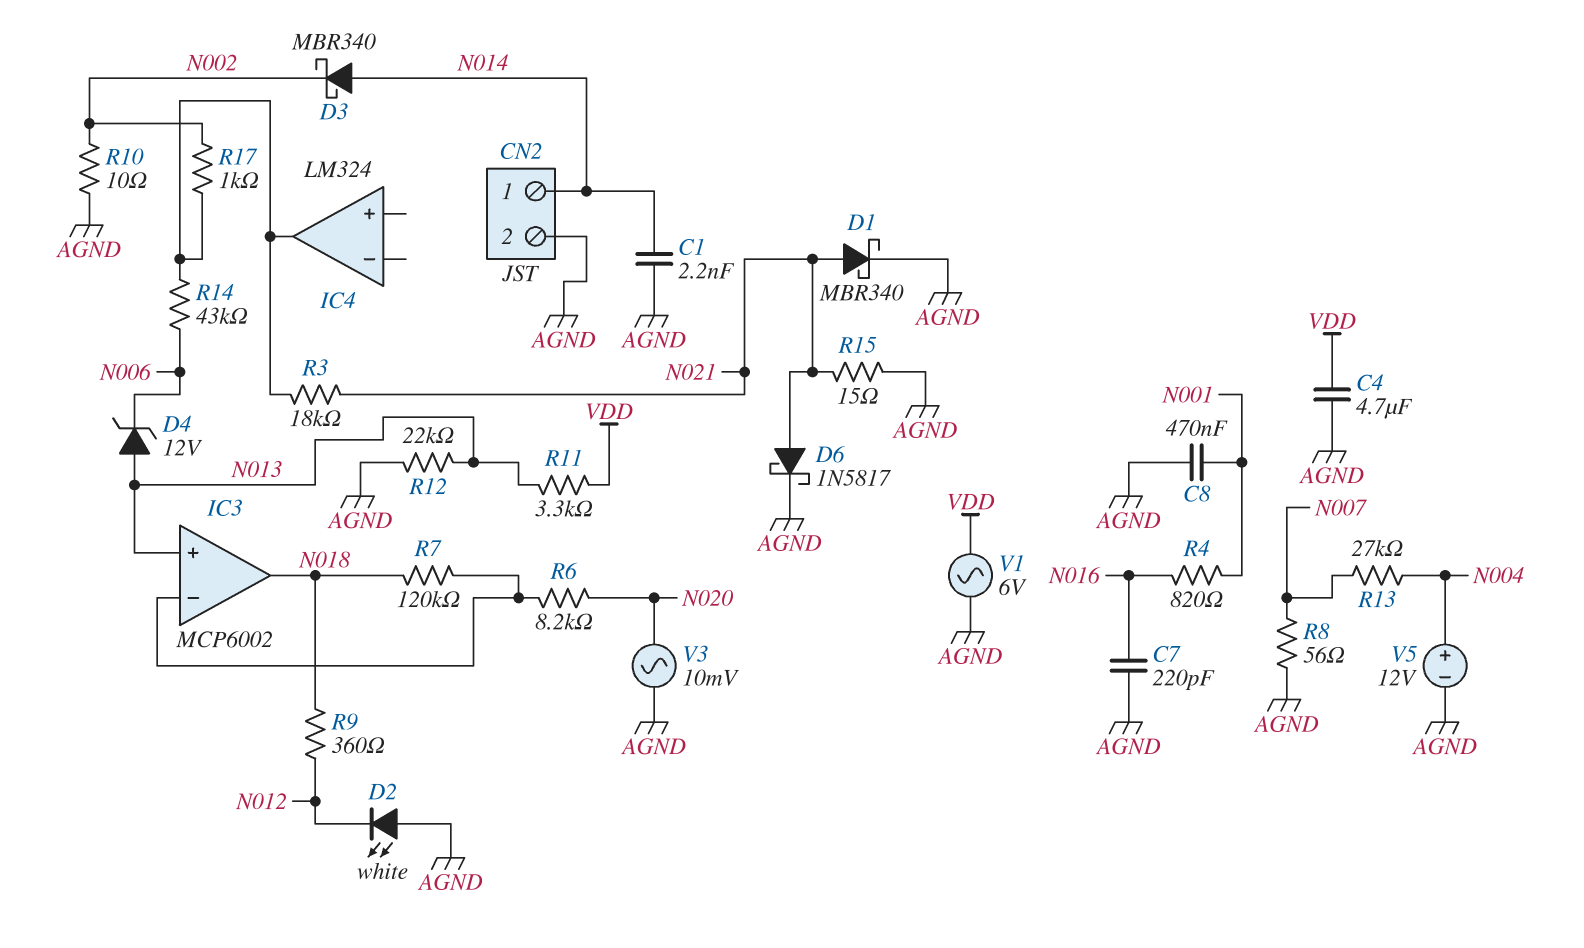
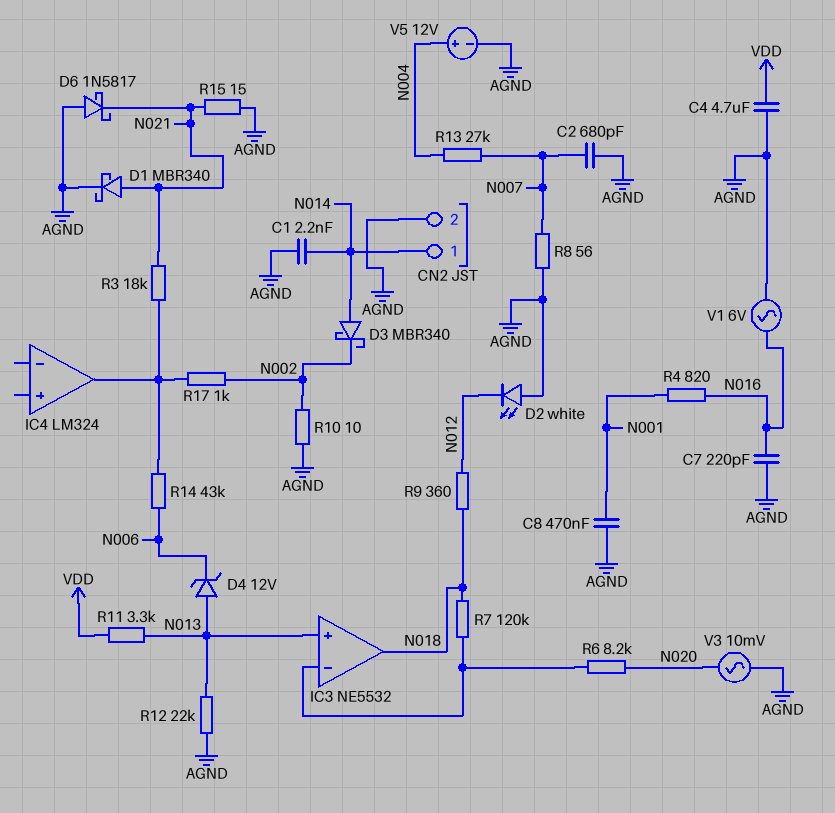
C2: none -> 680pF (AGND, N007)
D6: schottky 1N5817 (A N021, K AGND) -> schottky 1N5817 (A AGND, K N021)
IC3: MCP6002 -> NE5532
V1: AC 6V (AGND, VDD) -> AC 6V (AGND, N016)

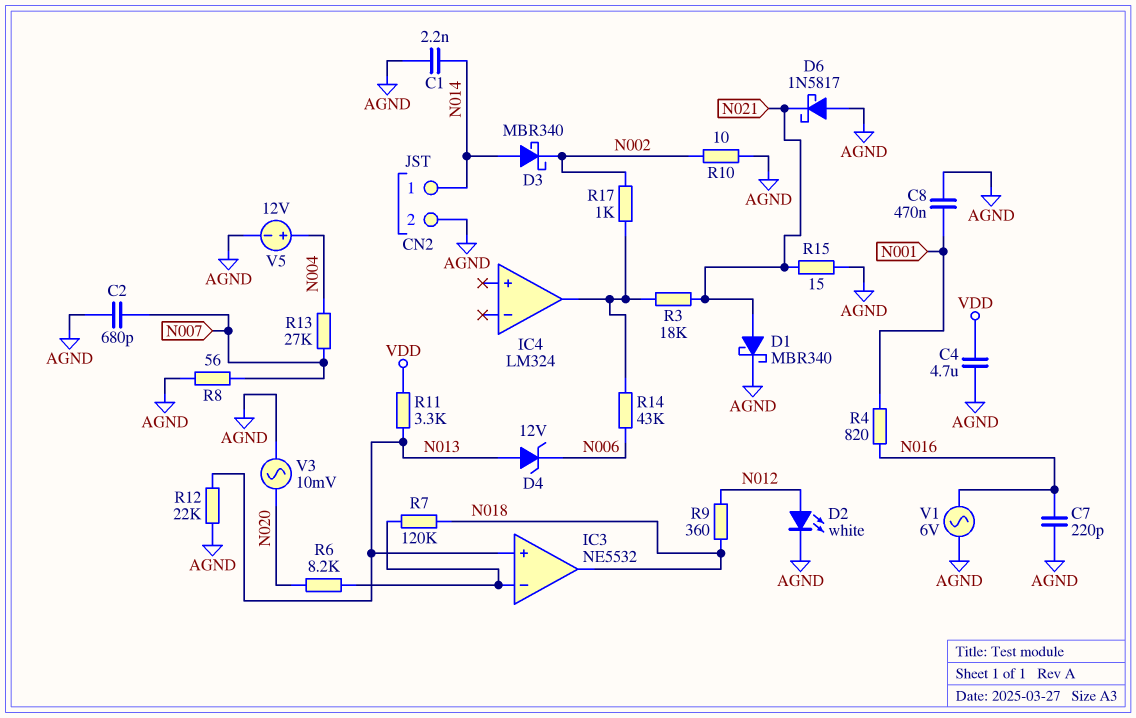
D2: LED white (A AGND, K N012) -> LED white (A N012, K AGND)

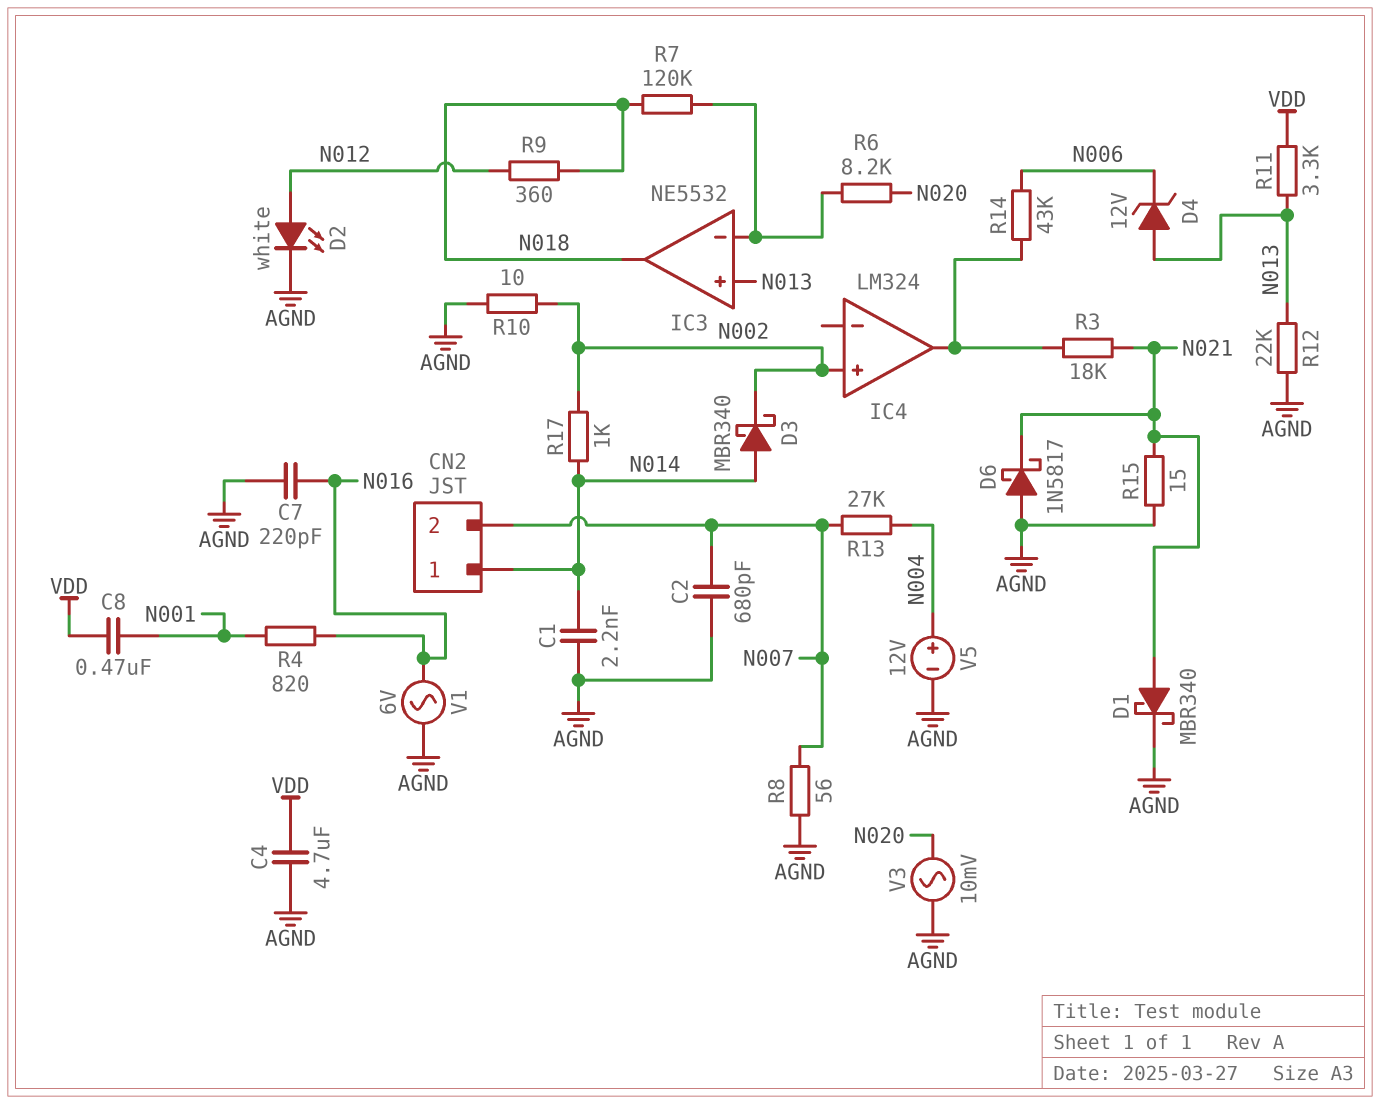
C8: 470nF (AGND, N001) -> 470nF (N001, VDD)
CN2 pin 2: AGND -> N007
IC4 pin in+: none -> N002
R17: 1k (IC4/out, N002) -> 1k (N002, N014)

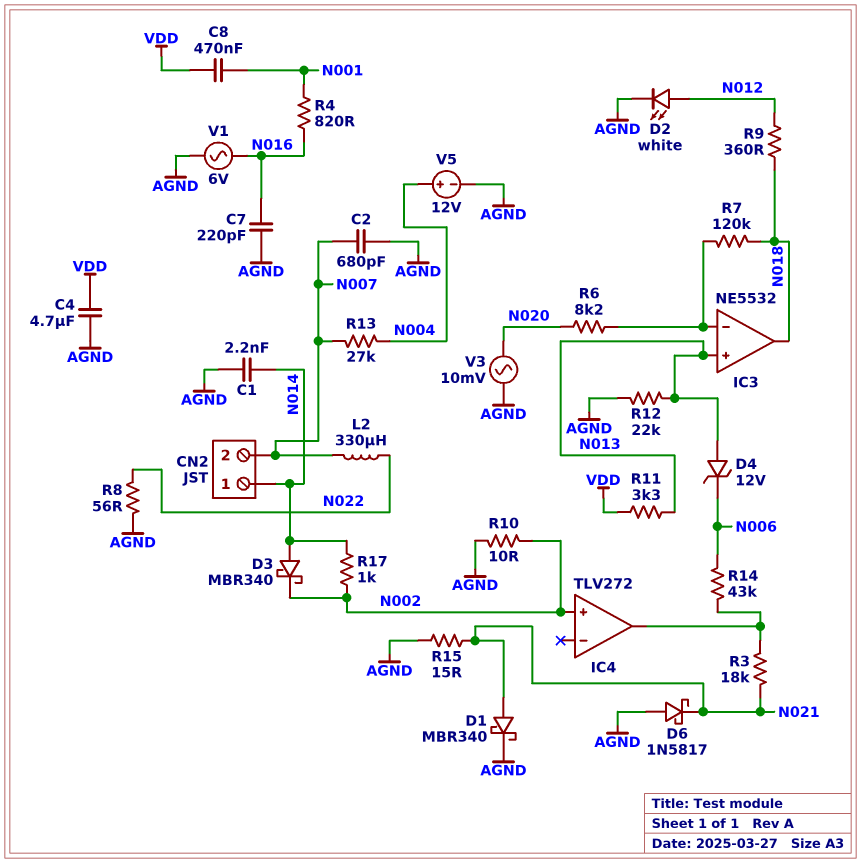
IC4: LM324 -> TLV272
L2: none -> 330uH (N007, N022)
R8: 56 (AGND, N007) -> 56 (AGND, N022)

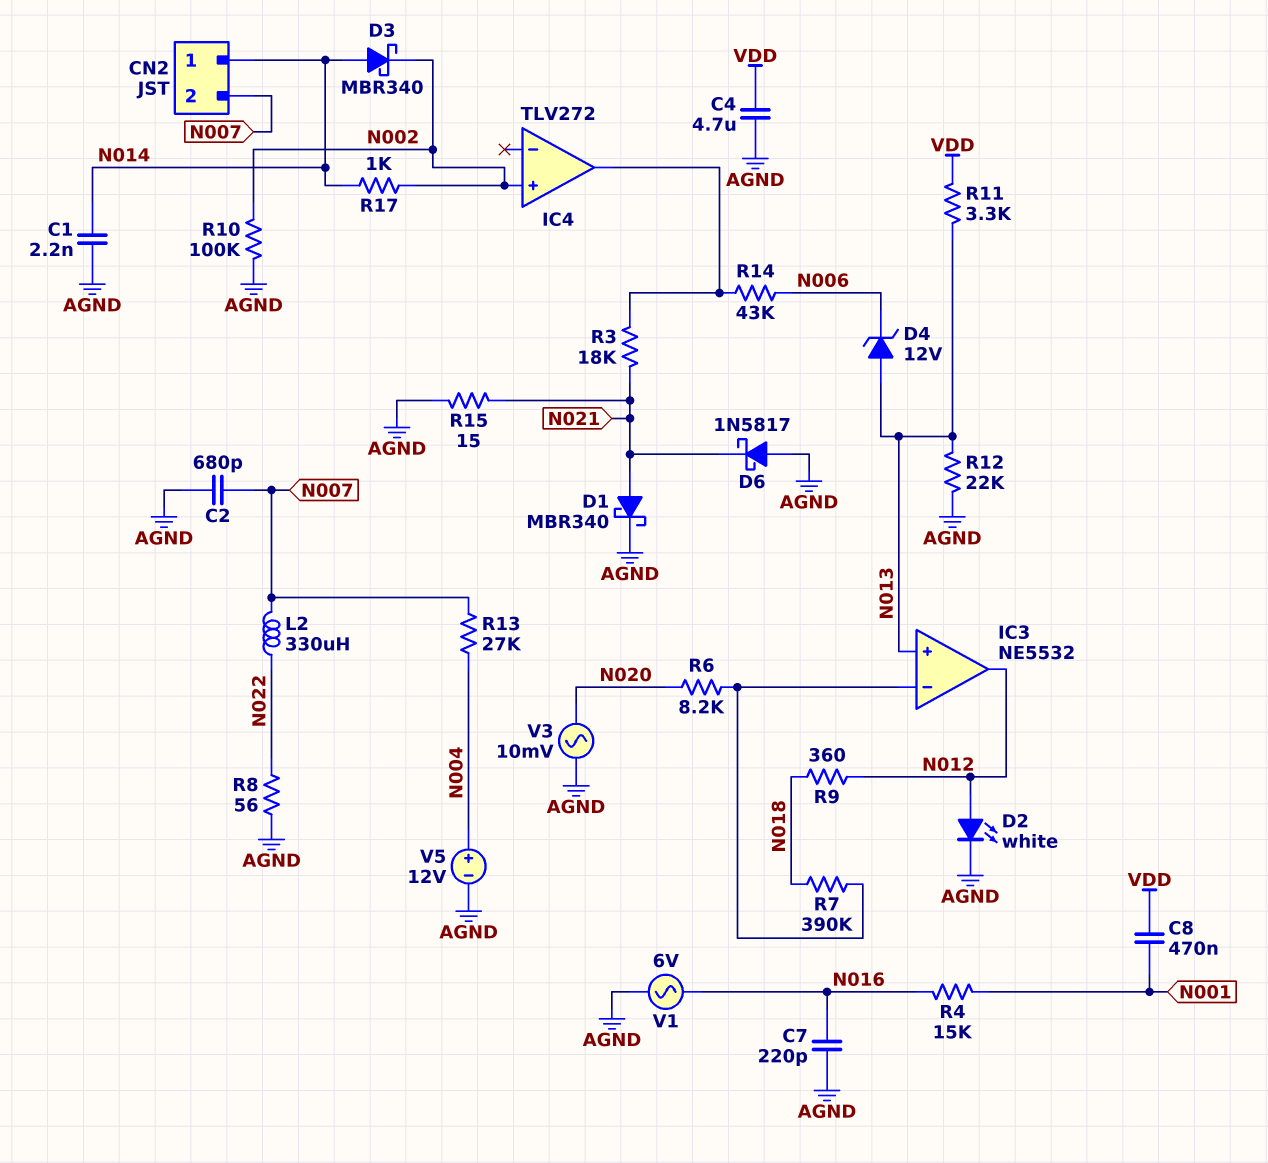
IC3 pin out: N018 -> N012
R4: 820 (N001, N016) -> 15k (N001, N016)
R7: 120k (IC3/in-, N018) -> 390k (IC3/in-, N018)
R10: 10 (AGND, N002) -> 100k (AGND, N002)

